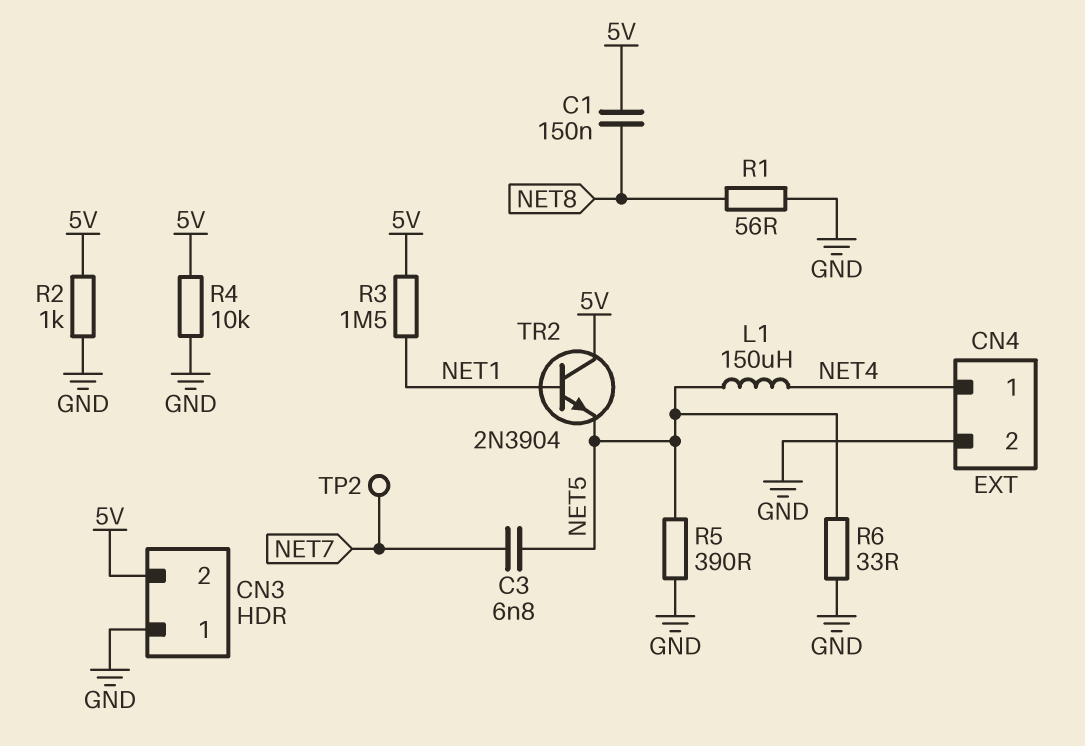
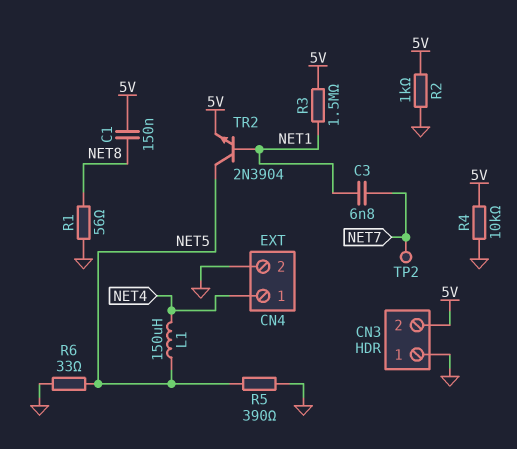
C3: 6.8nF (NET5, NET7) -> 6.8nF (NET1, NET7)
TR2: NPN 2N3904 (B NET1, C 5V, E NET5) -> NPN 2N3904 (B NET1, C NET5, E 5V)

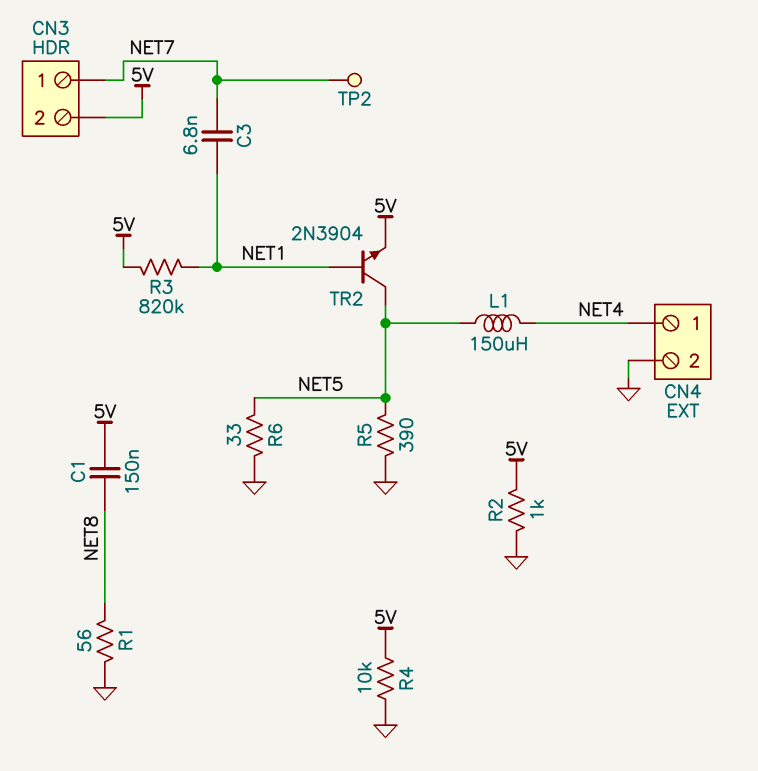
CN3 pin 1: GND -> NET7
R3: 1.5M (5V, NET1) -> 820k (5V, NET1)

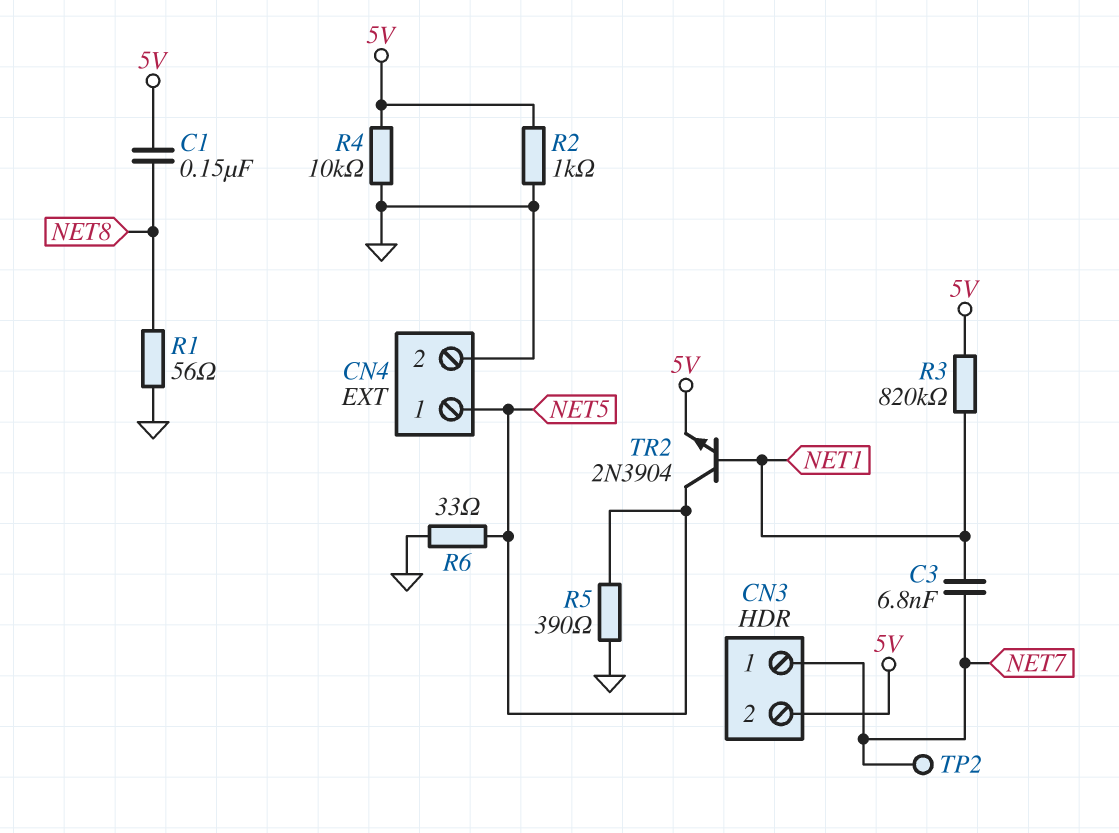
CN4 pin 1: NET4 -> NET5
L1: 150uH (NET4, NET5) -> none

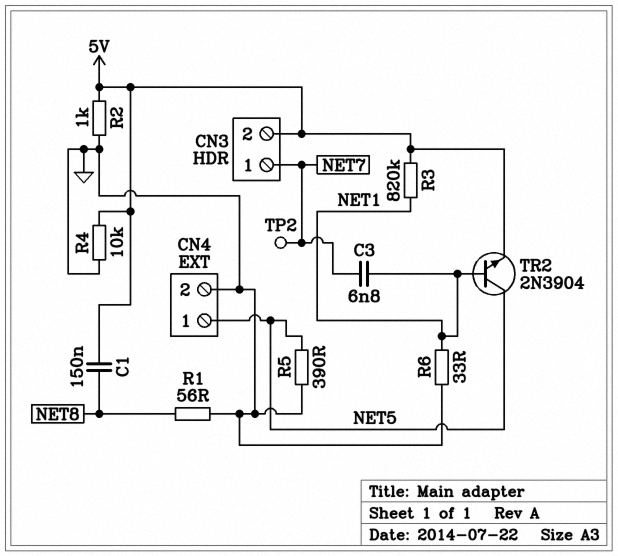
R6: 33 (GND, NET5) -> 33 (GND, NET1)

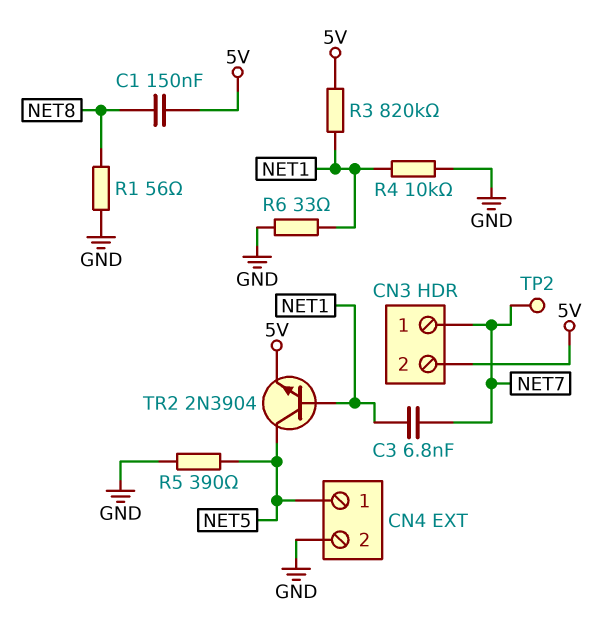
R2: 1k (5V, GND) -> none
R4: 10k (5V, GND) -> 10k (GND, NET1)

